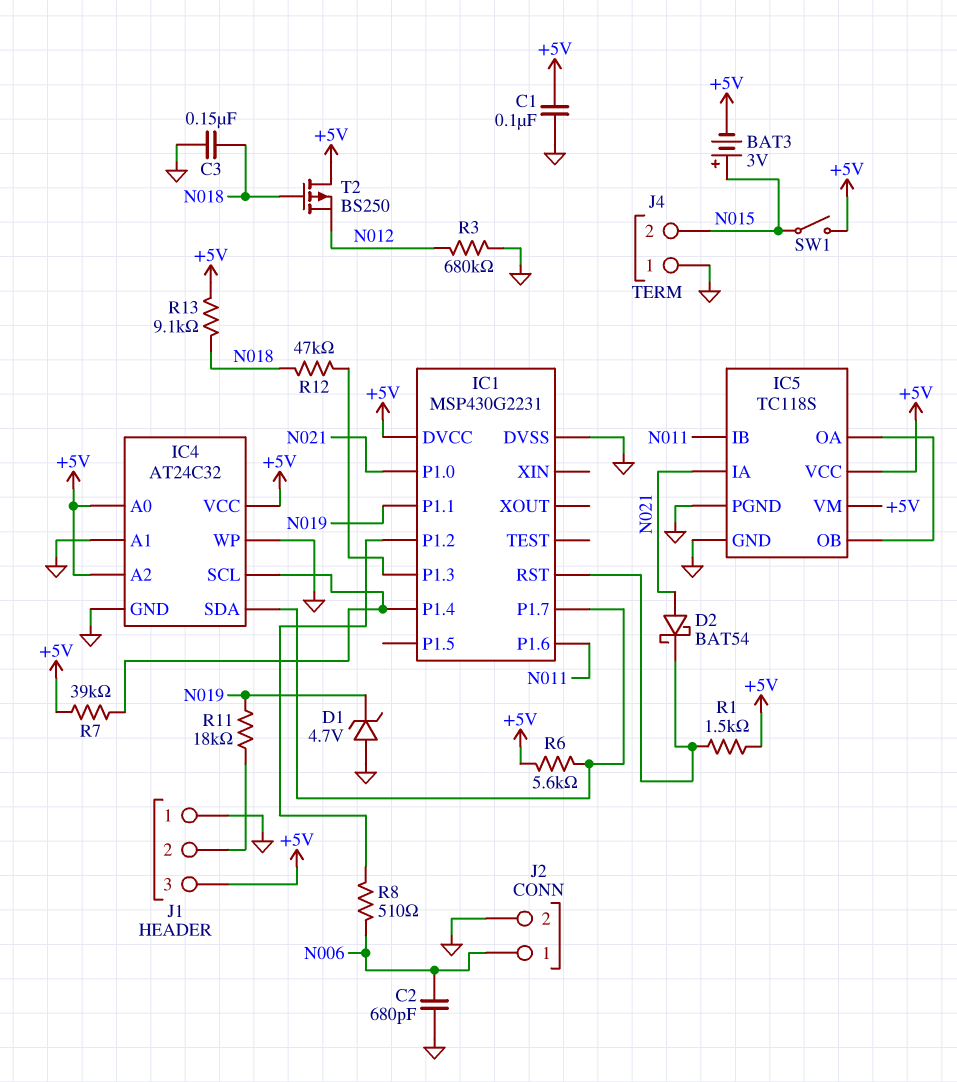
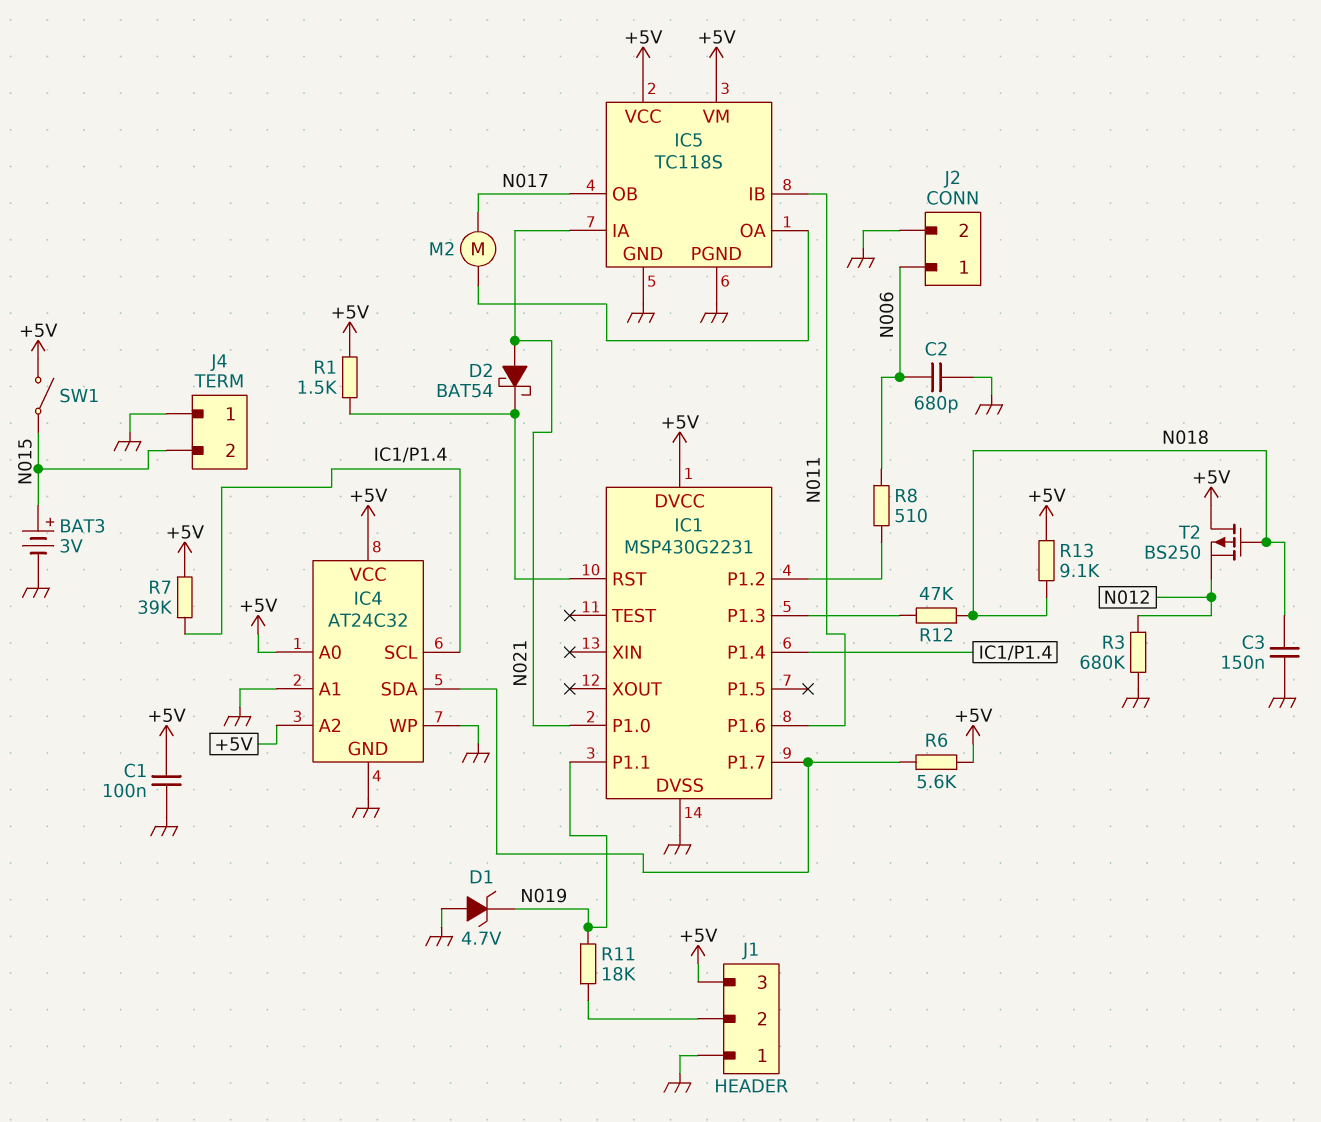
BAT3: 3V (plus N015, minus +5V) -> 3V (plus N015, minus GND)
IC5 pin OB: IC5/OA -> N017
M2: none -> motor (IC5/OA, N017)

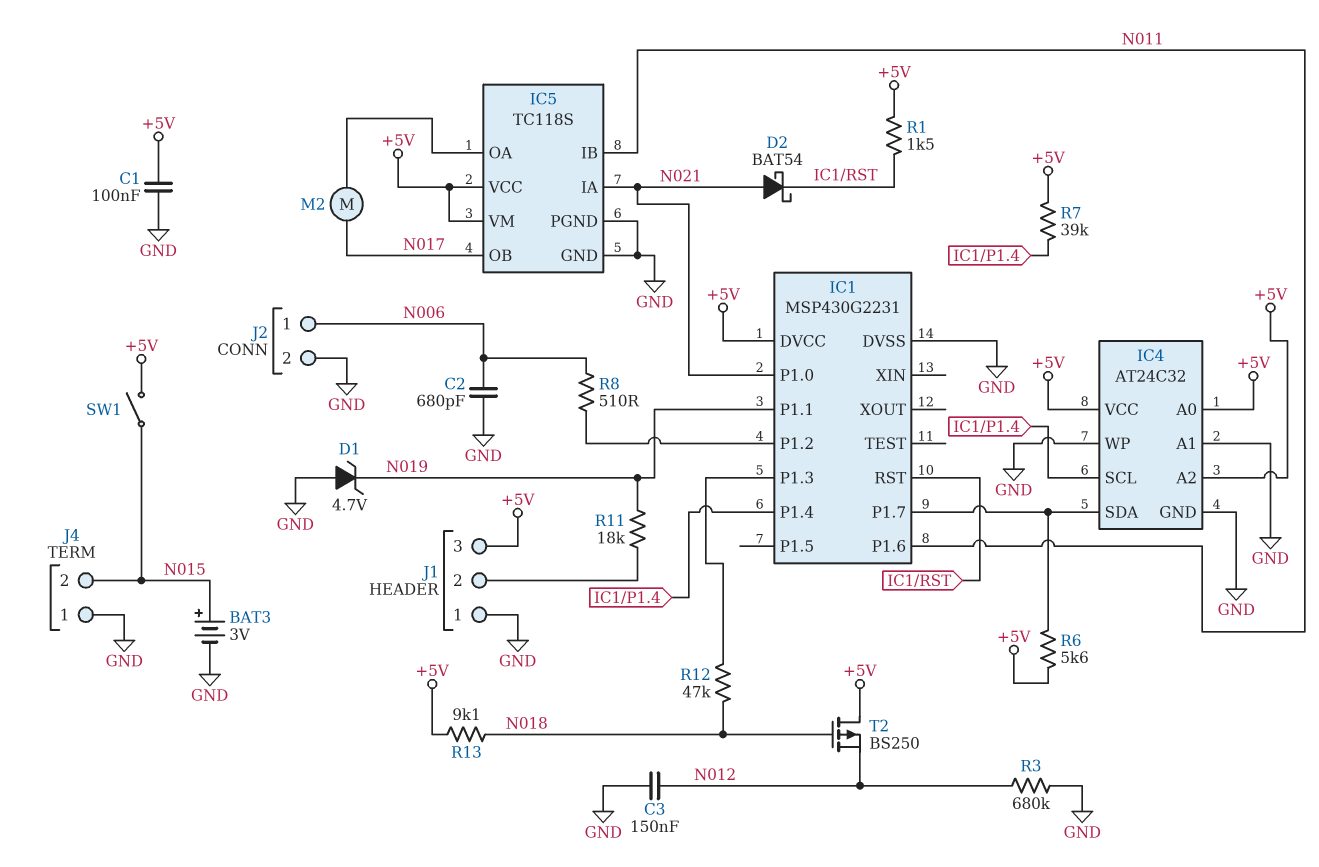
C3: 150nF (GND, N018) -> 150nF (GND, N012)

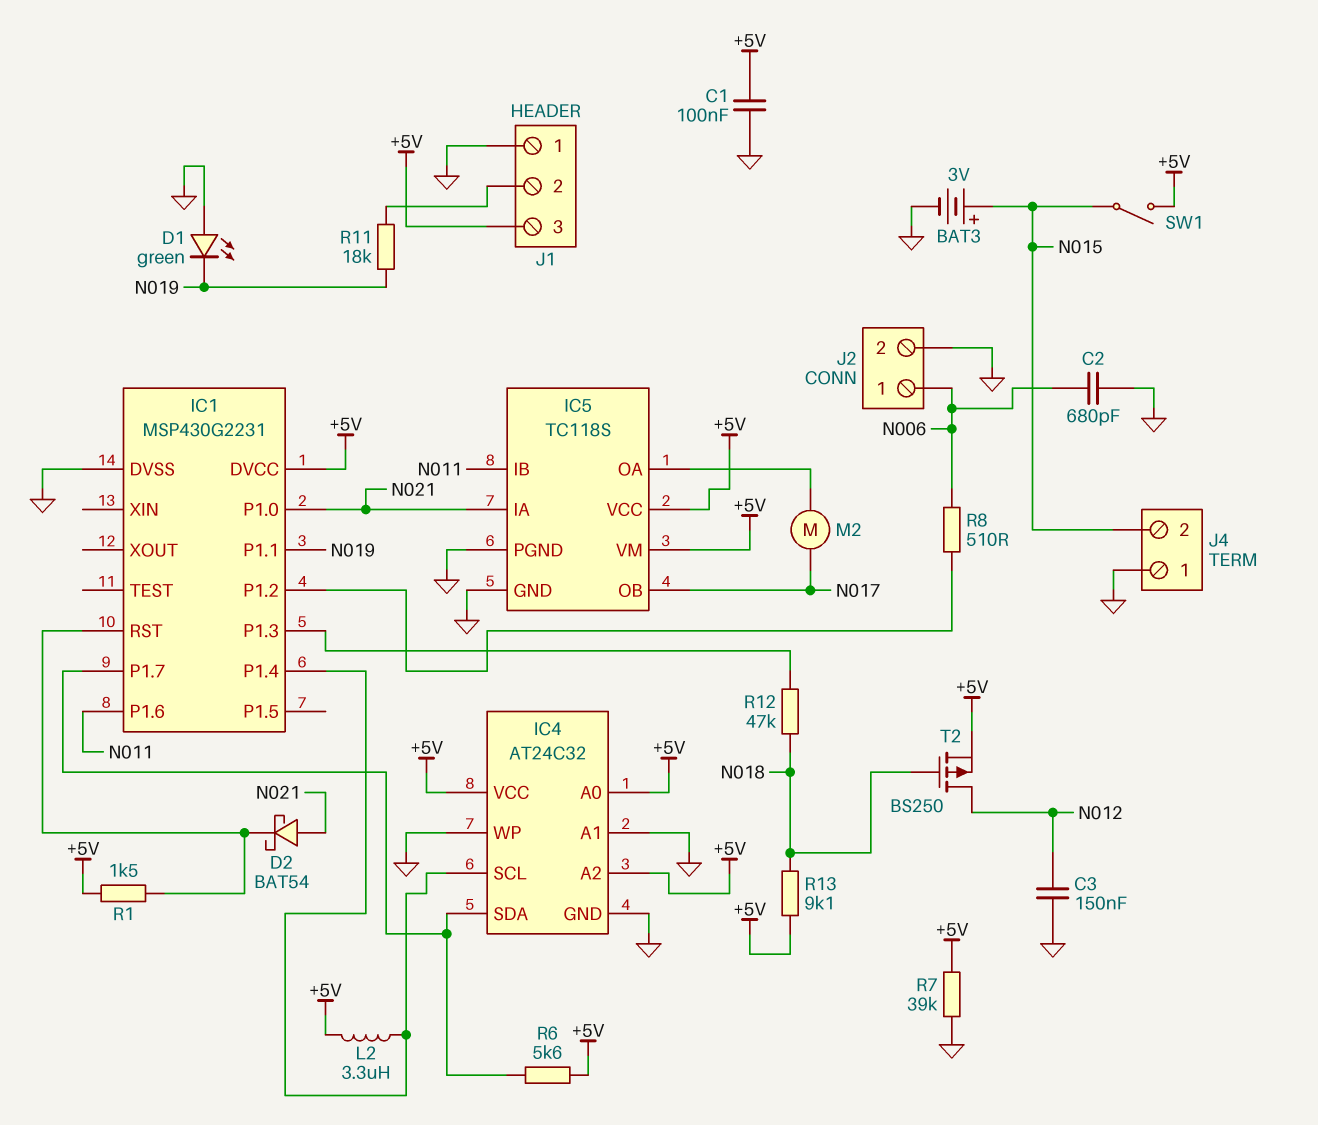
D1: zener 4.7V (A GND, K N019) -> LED green (A GND, K N019)
L2: none -> 3.3uH (+5V, IC1/P1.4)
R3: 680k (GND, N012) -> none
R7: 39k (+5V, IC1/P1.4) -> 39k (+5V, GND)
T2: PMOS BS250 (G N018, D +5V, S N012) -> PMOS BS250 (G N018, D N012, S +5V)

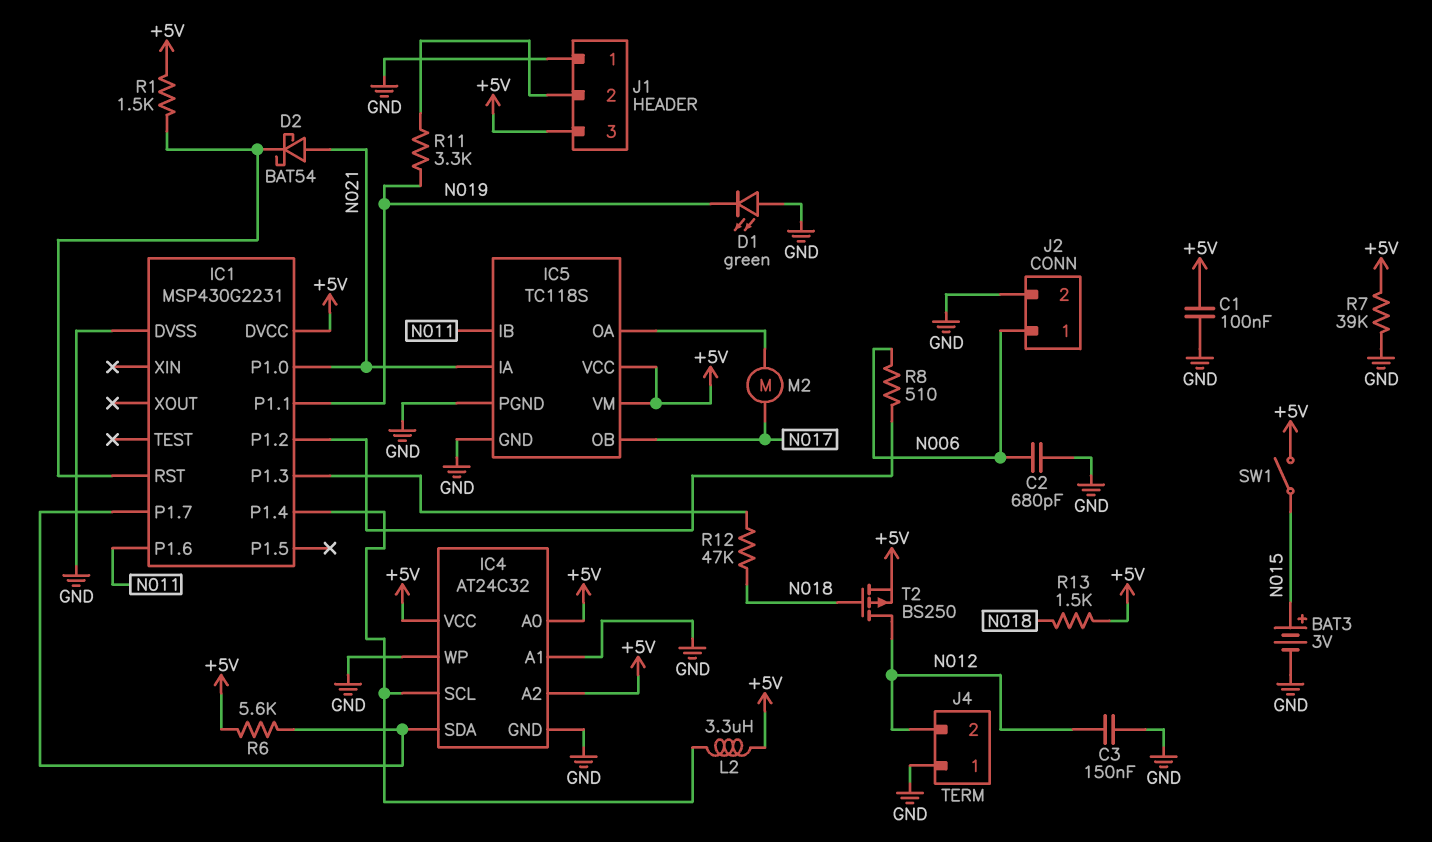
J4 pin 2: N015 -> N012
R11: 18k (J1/2, N019) -> 3.3k (J1/2, N019)
R13: 9.1k (+5V, N018) -> 1.5k (+5V, N018)

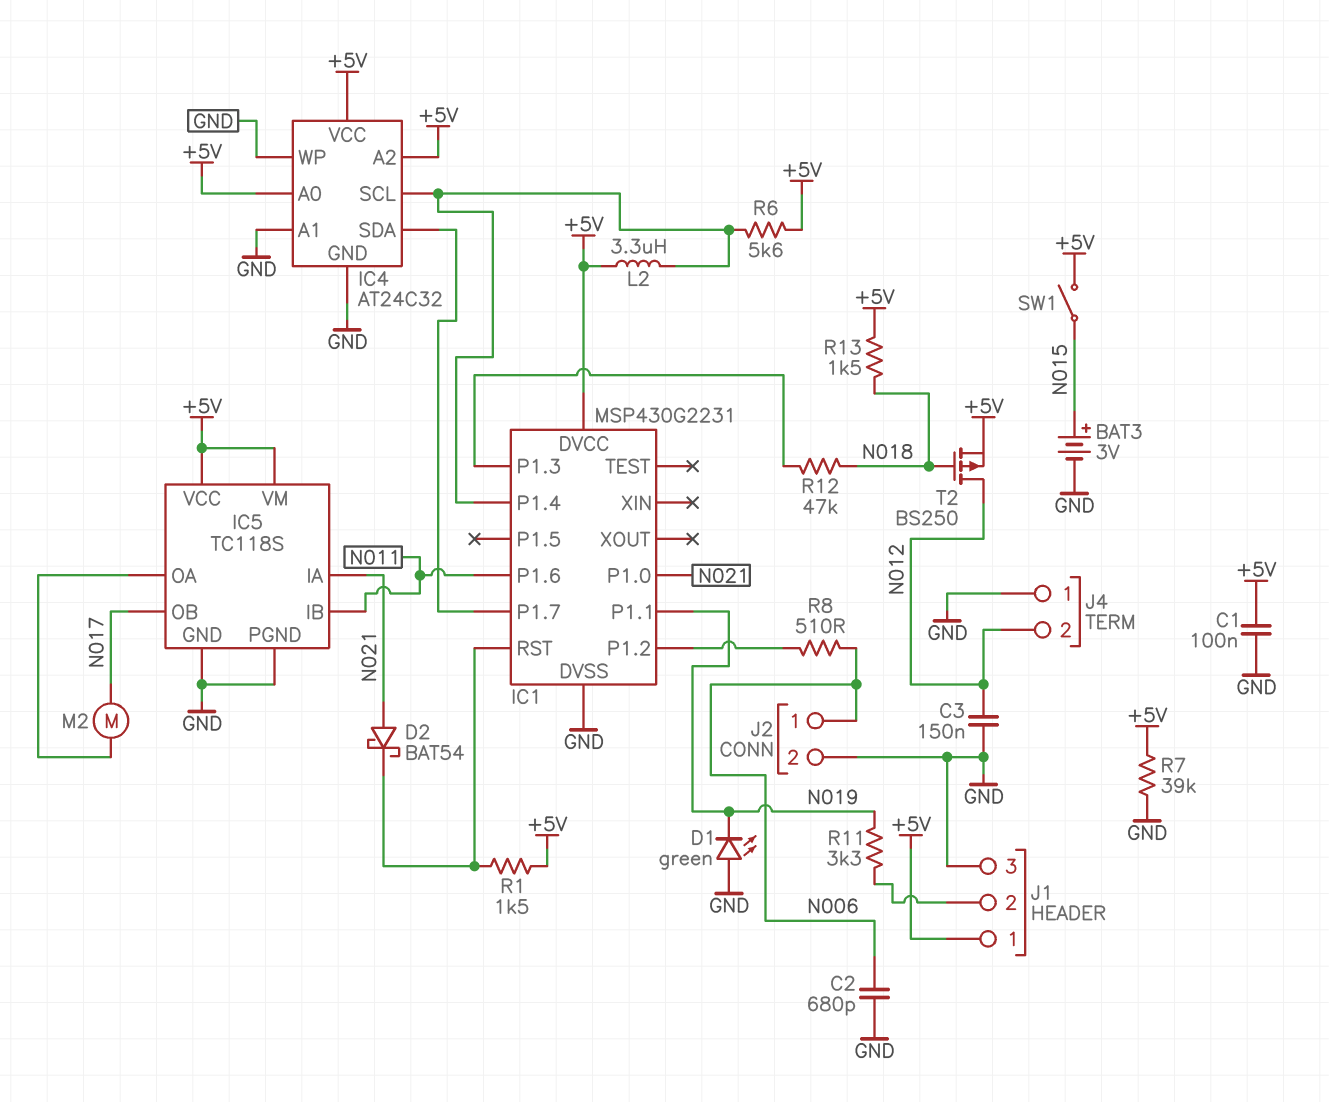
J1 pin 1: GND -> +5V
J1 pin 3: +5V -> GND
R6: 5.6k (+5V, IC1/P1.7) -> 5.6k (+5V, IC1/P1.4)

